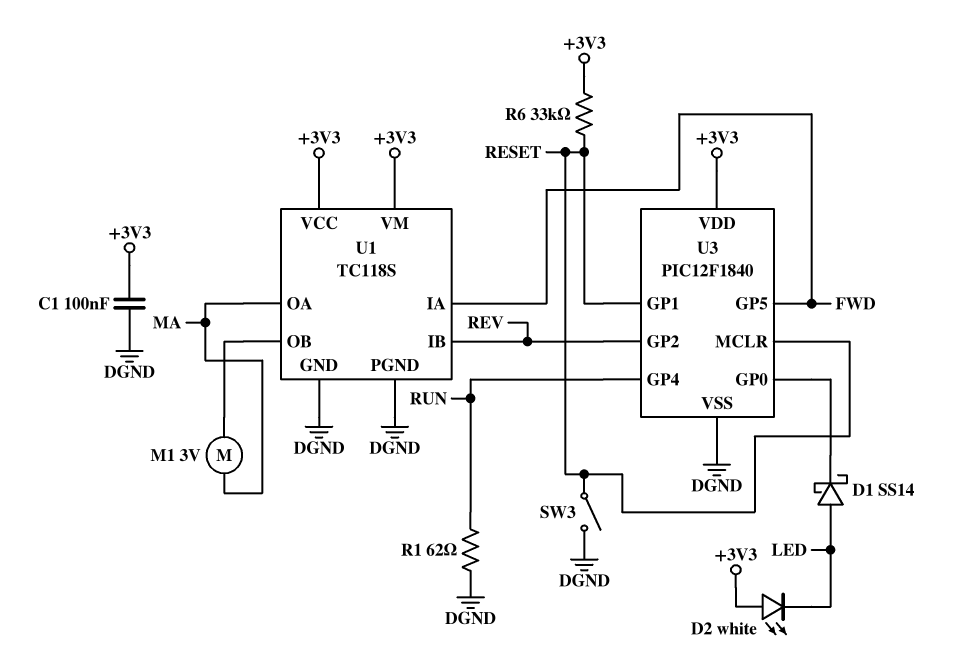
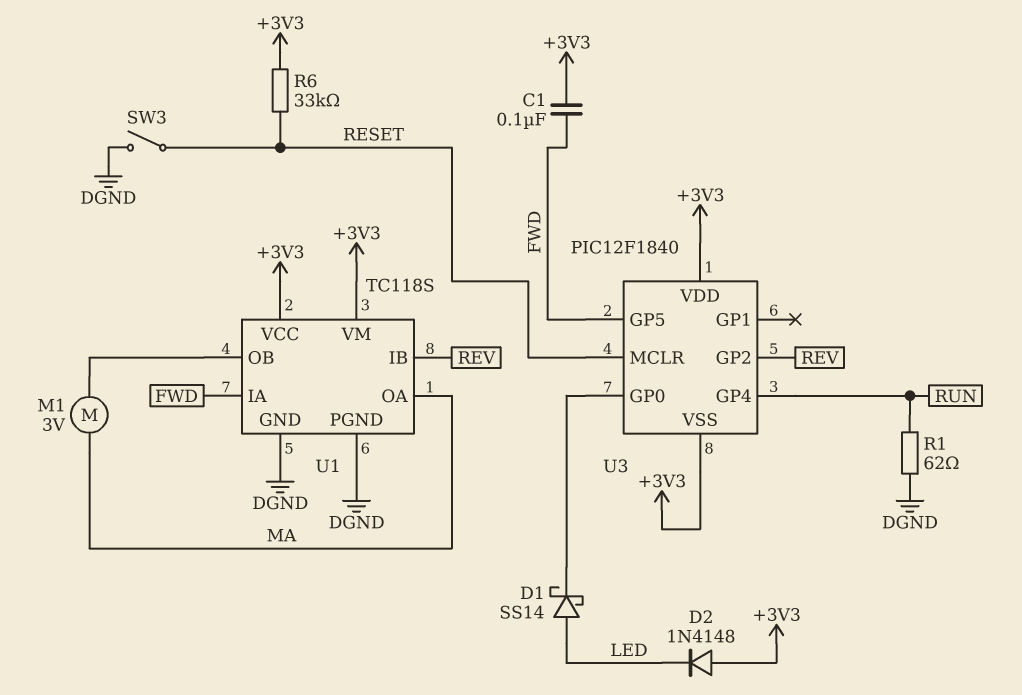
C1: 100nF (+3V3, DGND) -> 100nF (+3V3, FWD)
D2: LED white (A +3V3, K LED) -> diode 1N4148 (A +3V3, K LED)
U3 pin GP1: RESET -> none
U3 pin VSS: DGND -> +3V3

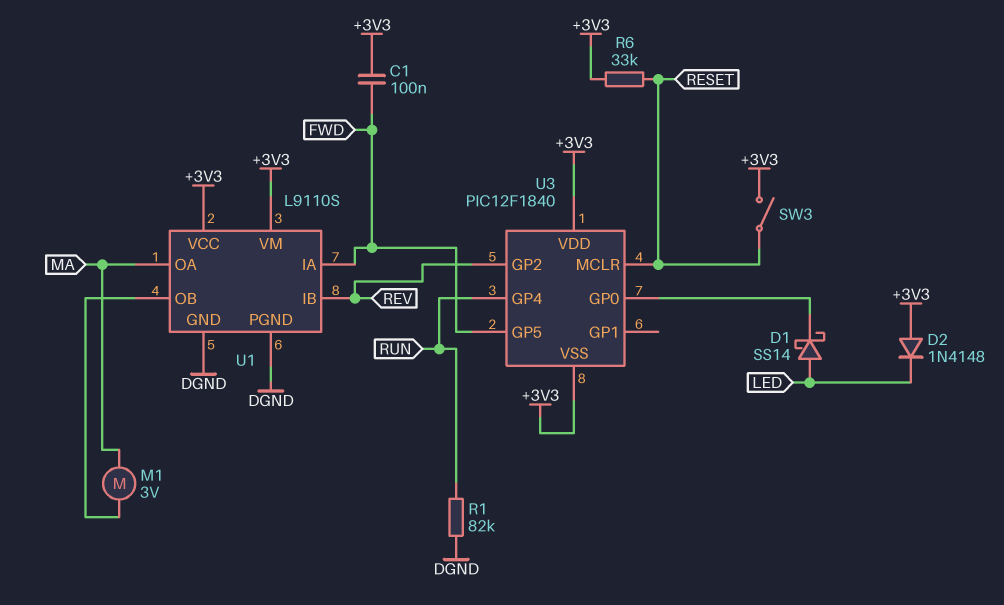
R1: 62 (DGND, RUN) -> 82k (DGND, RUN)
SW3: switch (DGND, RESET) -> switch (+3V3, RESET)
U1: TC118S -> L9110S

